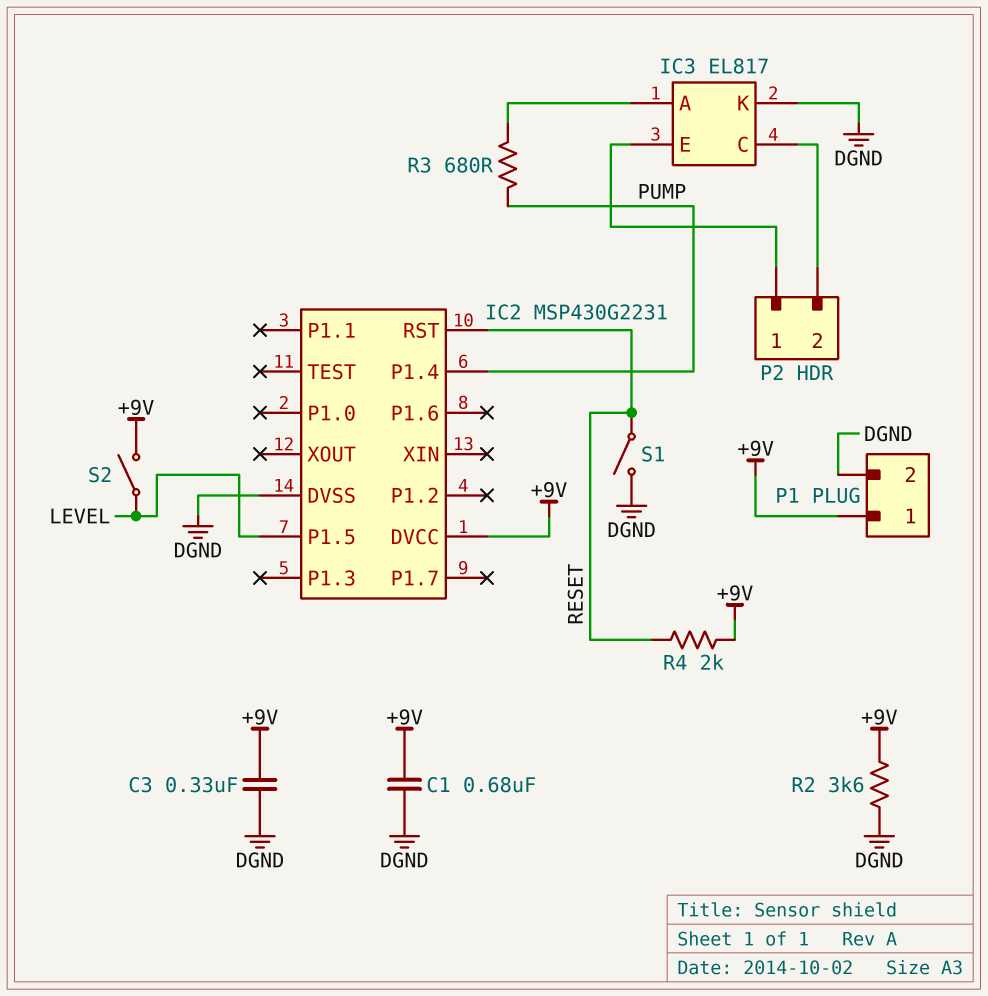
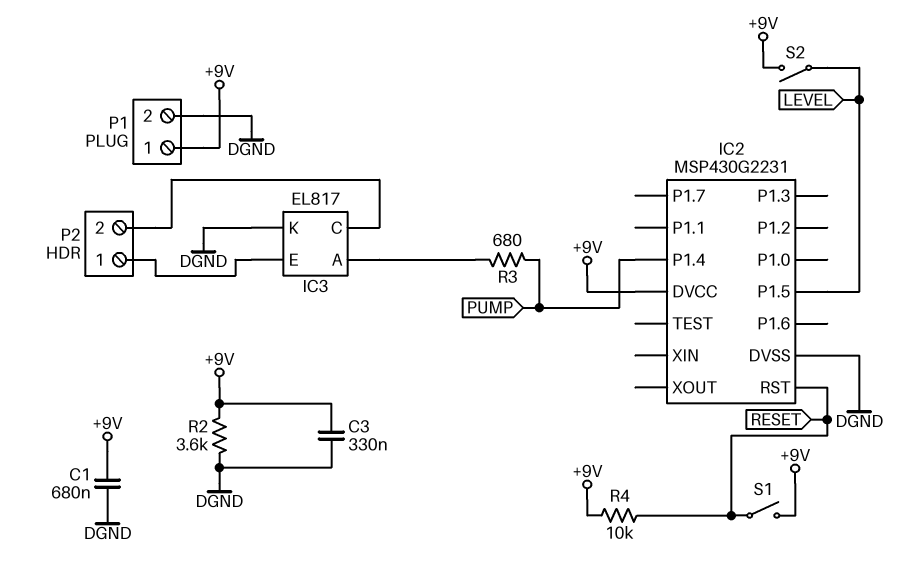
R4: 2k (+9V, RESET) -> 10k (+9V, RESET)
S1: switch (DGND, RESET) -> switch (+9V, RESET)

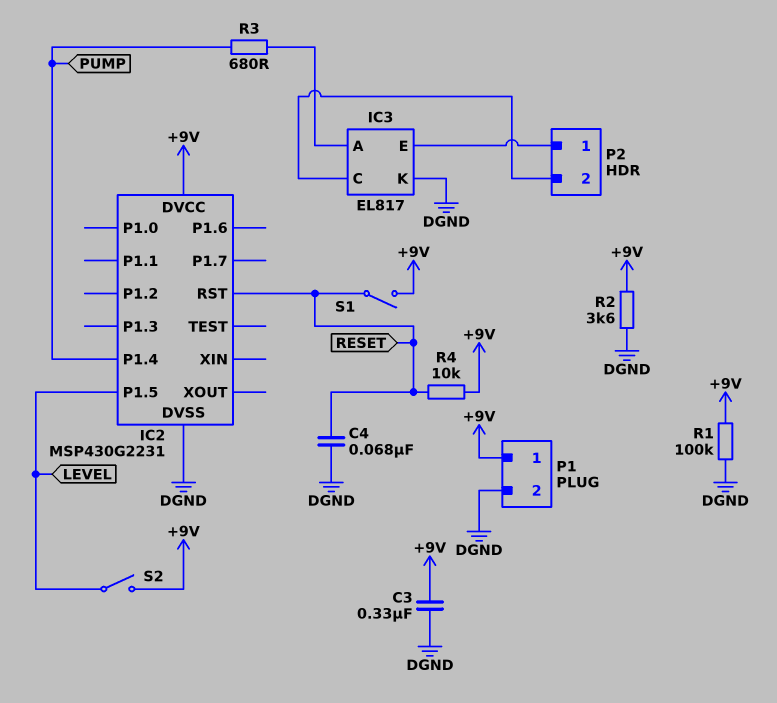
C1: 680nF (+9V, DGND) -> none
C4: none -> 68nF (DGND, RESET)
R1: none -> 100k (+9V, DGND)

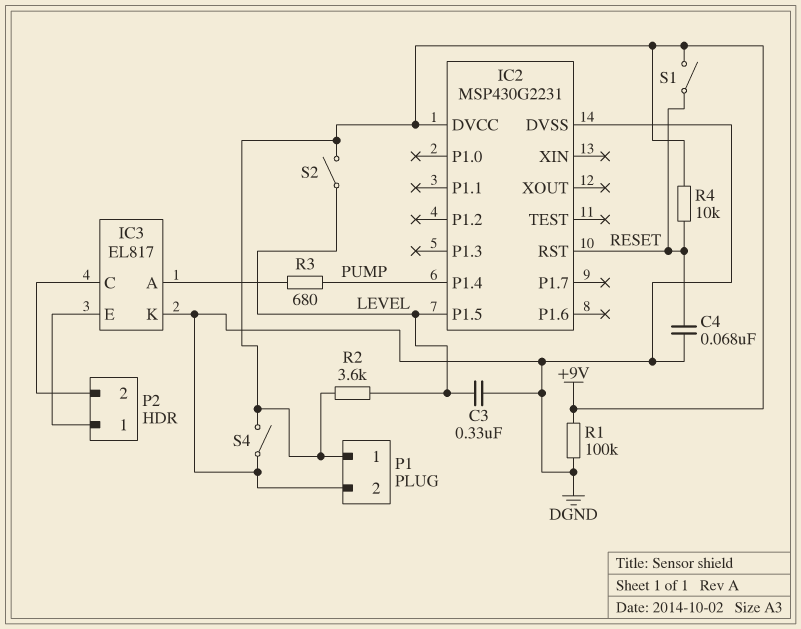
C3: 330nF (+9V, DGND) -> 330nF (DGND, LEVEL)
R2: 3.6k (+9V, DGND) -> 3.6k (+9V, LEVEL)
S4: none -> switch (+9V, DGND)

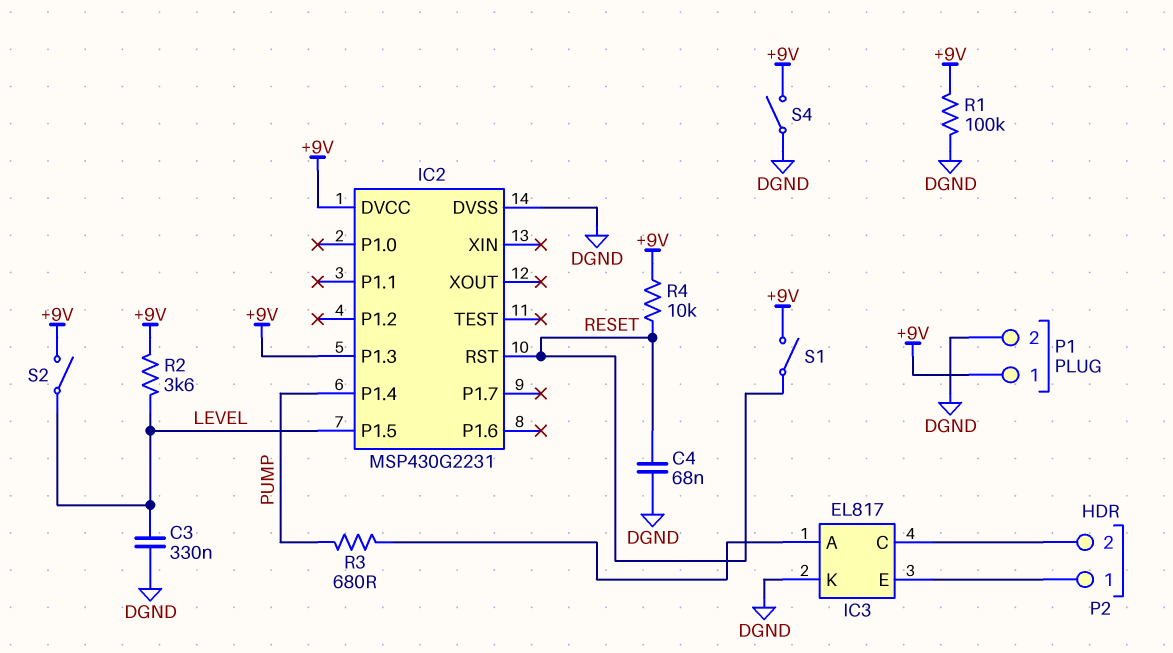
IC2 pin P1.3: none -> +9V

